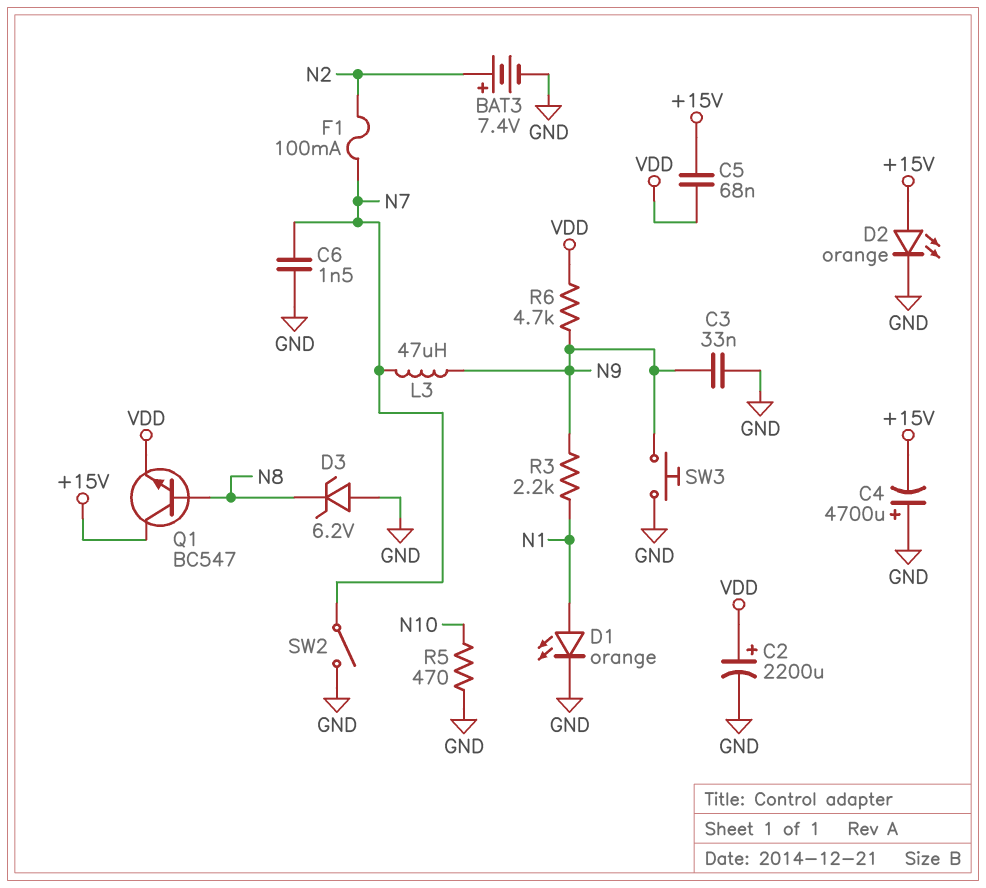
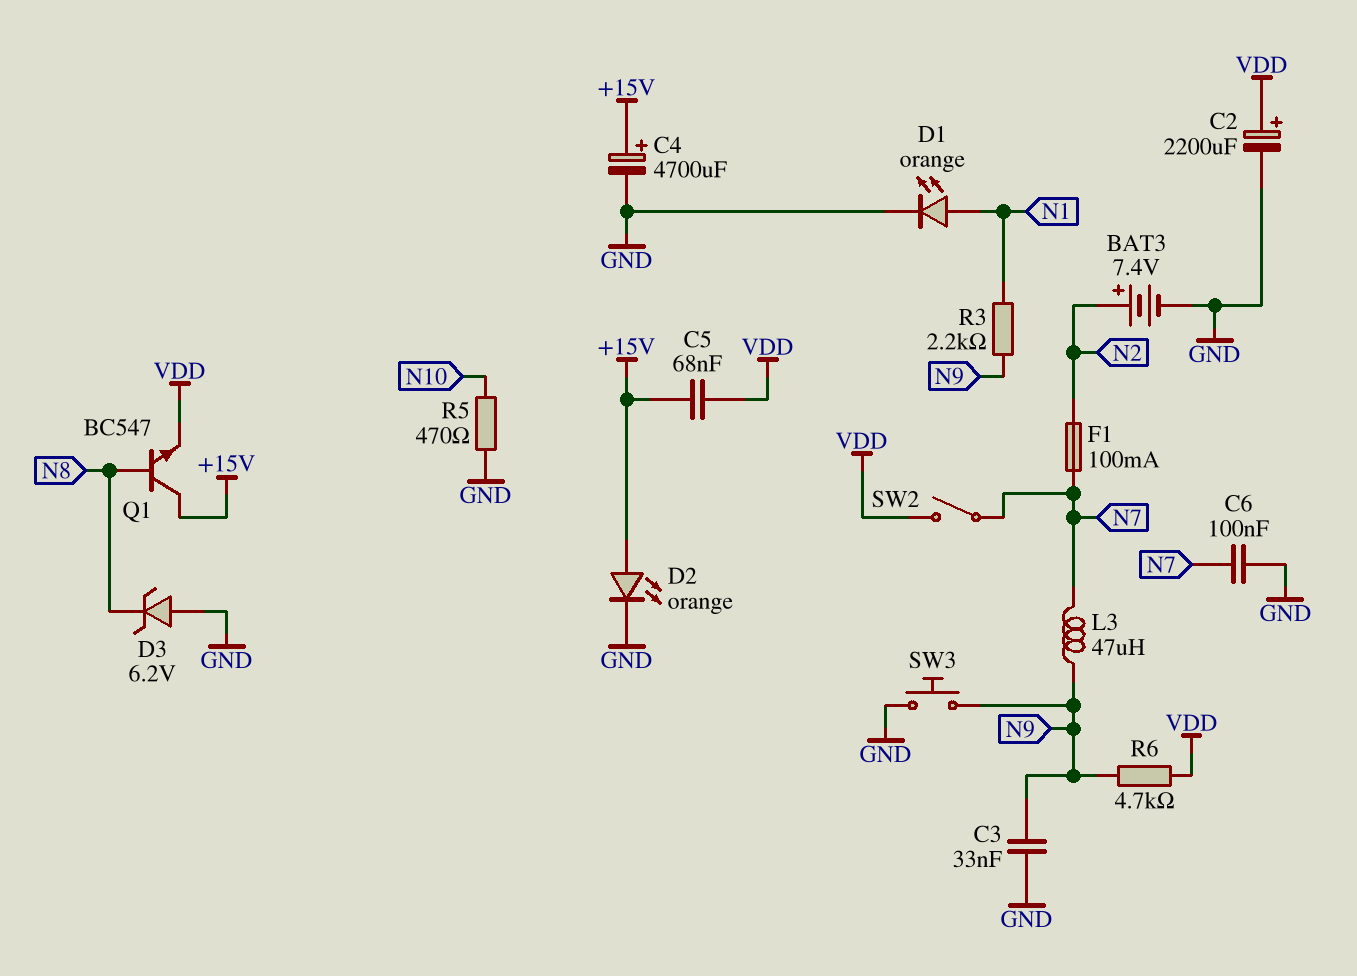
C4: 4700uF (plus GND, minus +15V) -> 4700uF (plus +15V, minus GND)
C6: 1.5nF (GND, N7) -> 100nF (GND, N7)
SW2: switch (GND, N7) -> switch (N7, VDD)

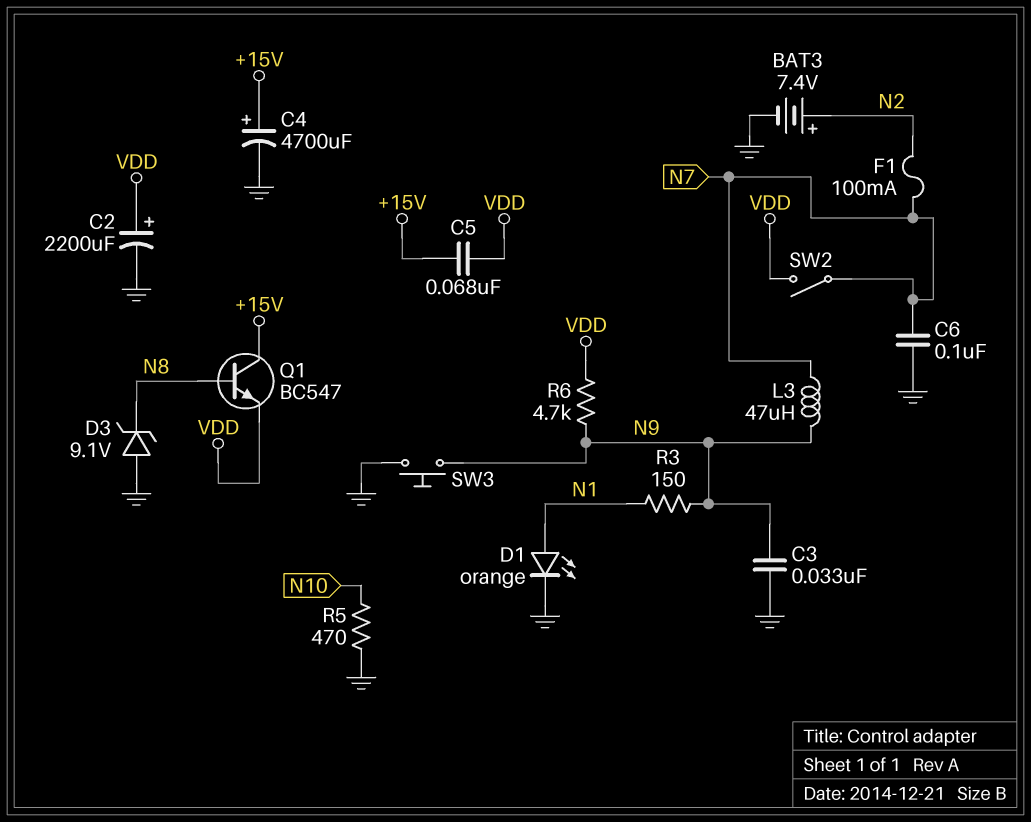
D2: LED orange (A +15V, K GND) -> none
D3: zener 6.2V (A GND, K N8) -> zener 9.1V (A GND, K N8)
R3: 2.2k (N1, N9) -> 150 (N1, N9)

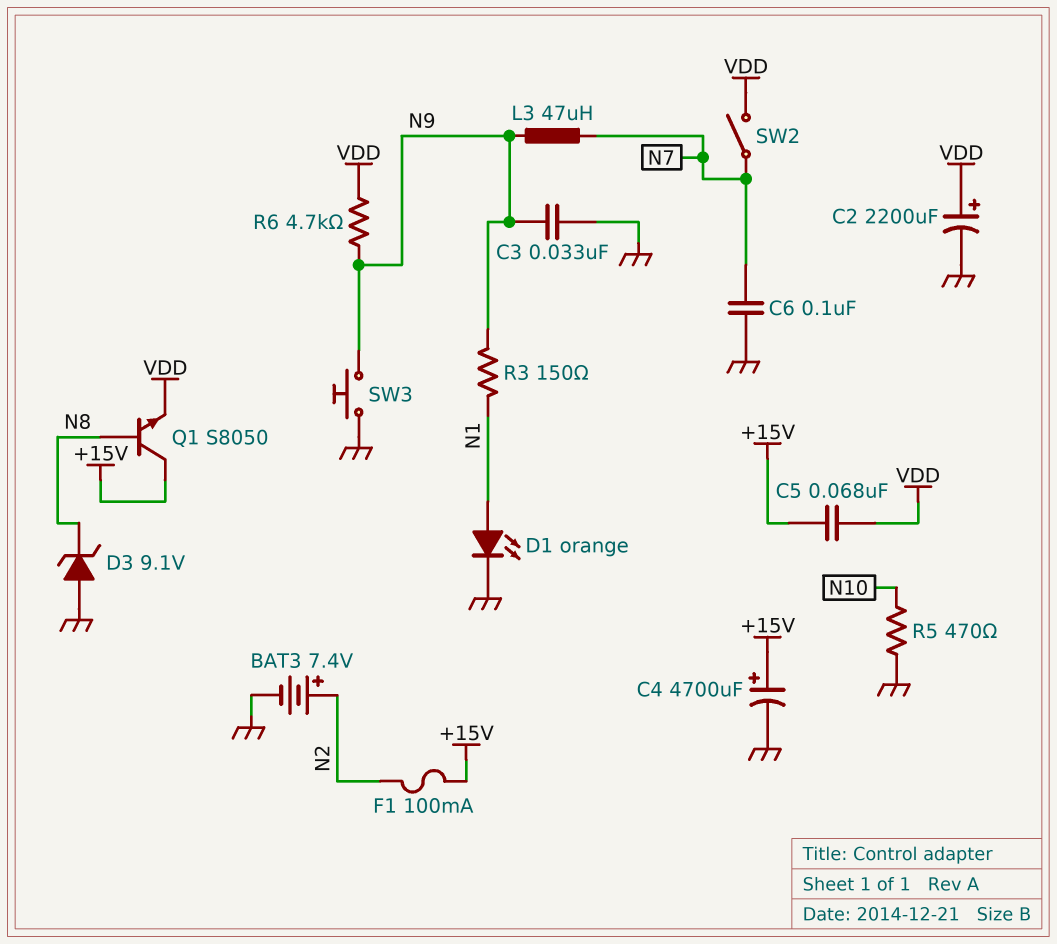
F1: 100mA (N2, N7) -> 100mA (+15V, N2)
Q1: NPN BC547 (B N8, C +15V, E VDD) -> NPN S8050 (B N8, C +15V, E VDD)

